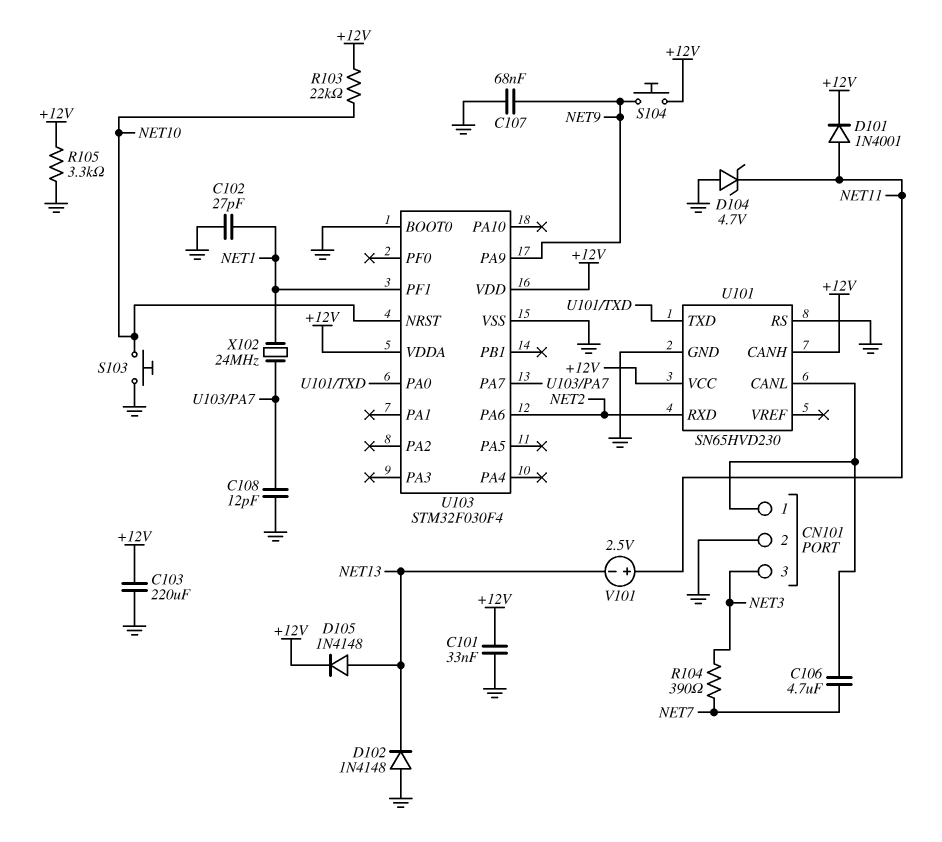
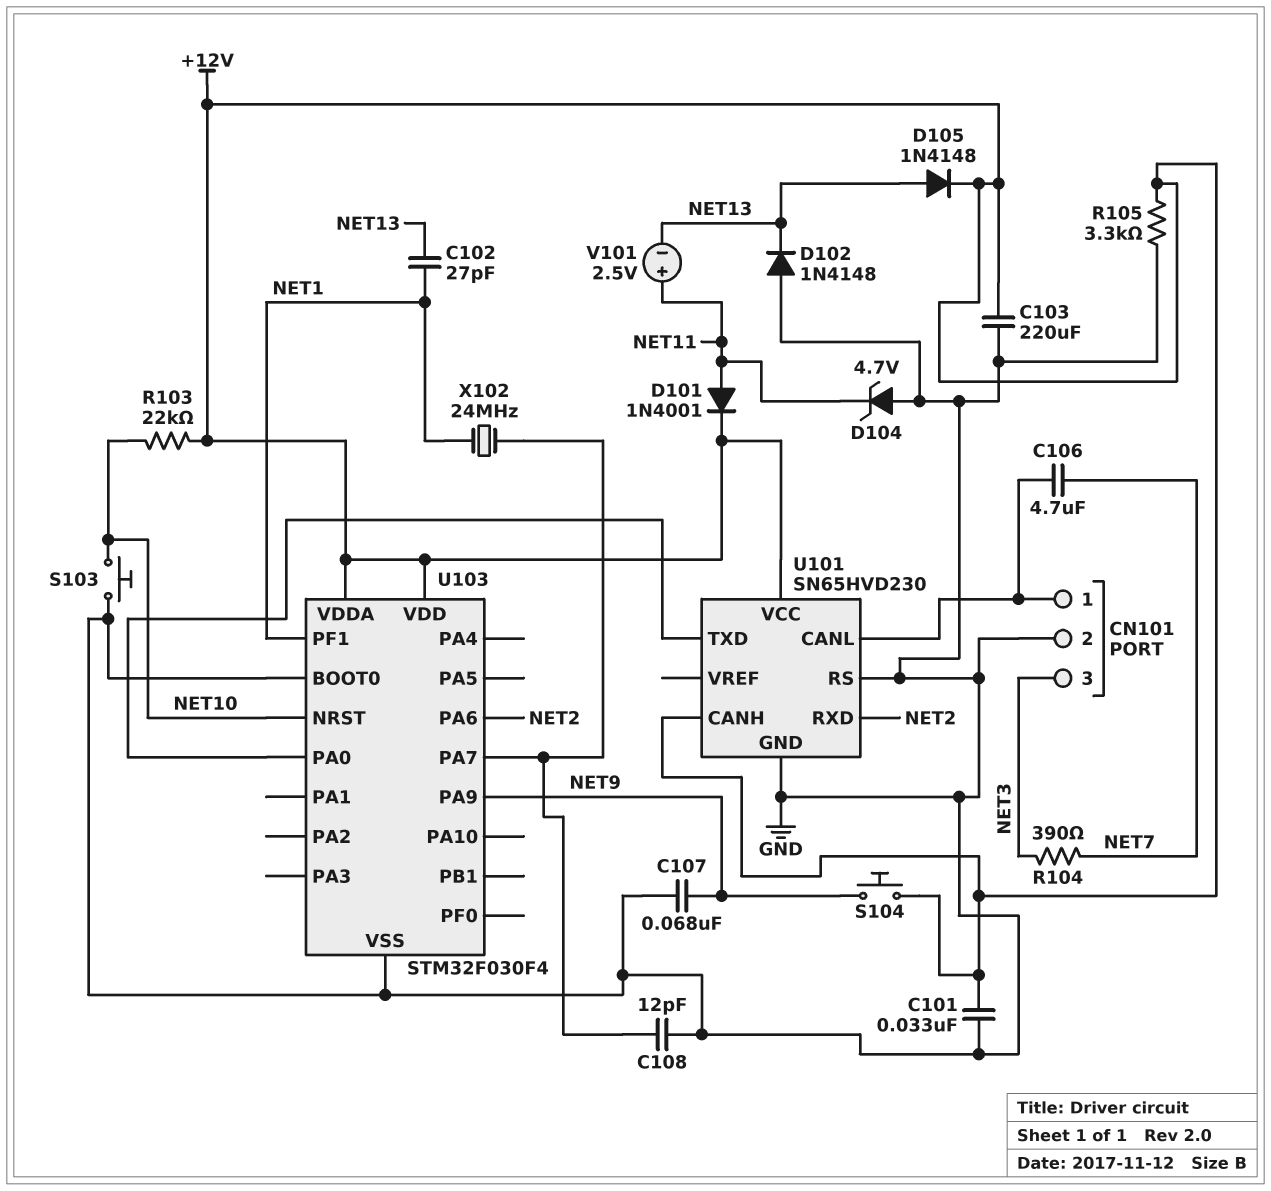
C102: 27pF (GND, NET1) -> 27pF (NET1, NET13)

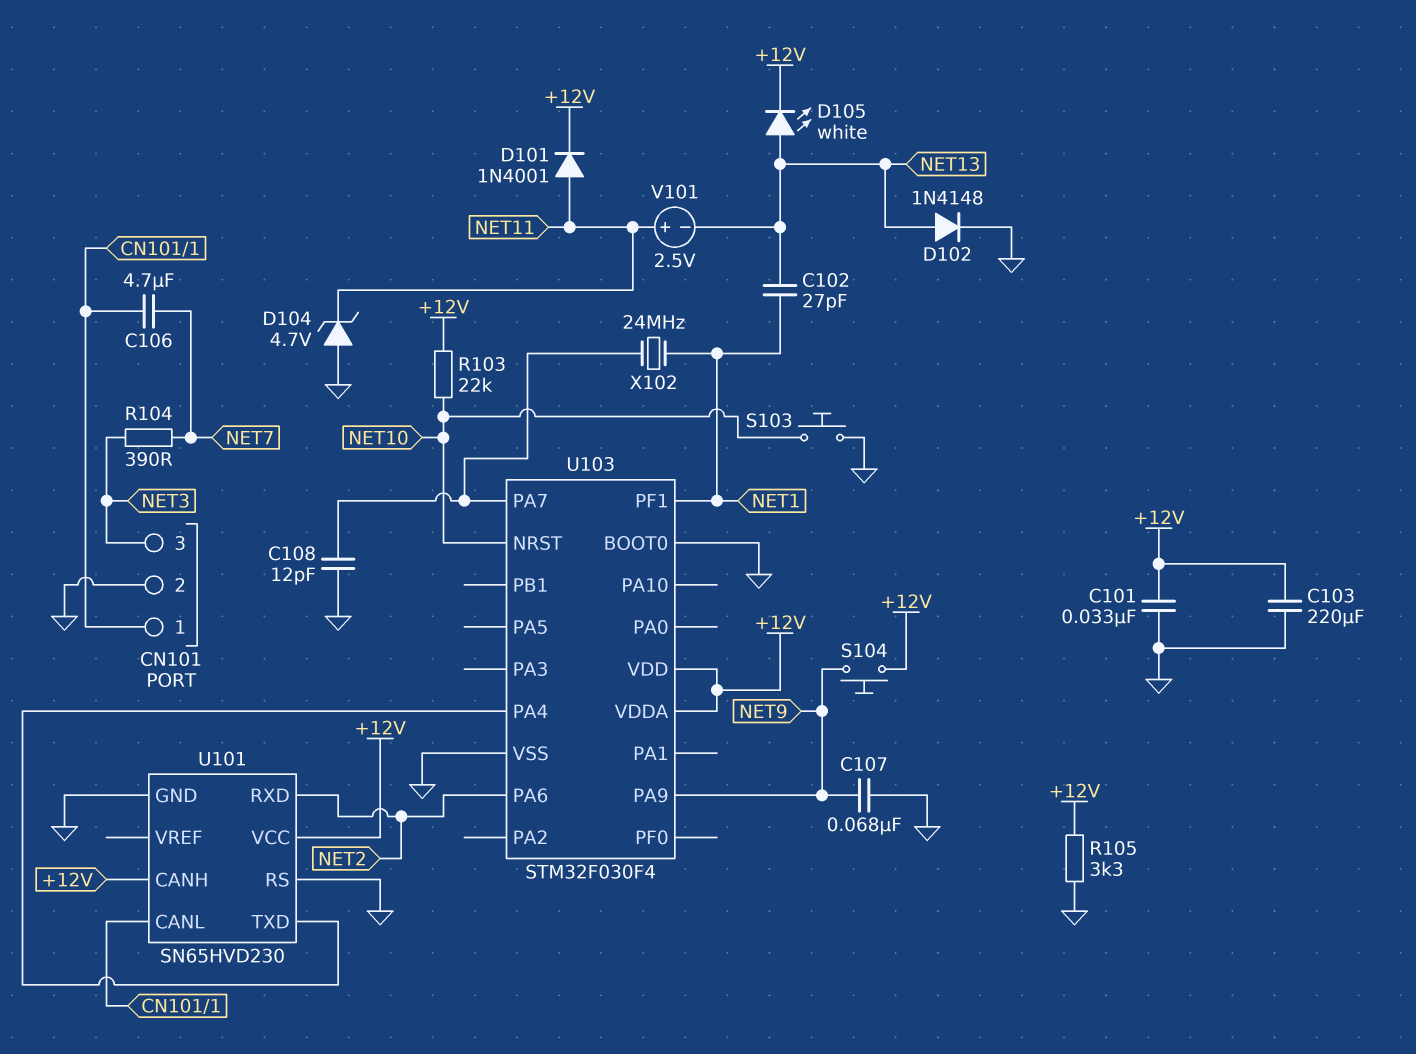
D102: diode 1N4148 (A GND, K NET13) -> diode 1N4148 (A NET13, K GND)
D105: diode 1N4148 (A NET13, K +12V) -> LED white (A NET13, K +12V)
U103 pin PA0: U101/TXD -> none
U103 pin PA4: none -> U101/TXD

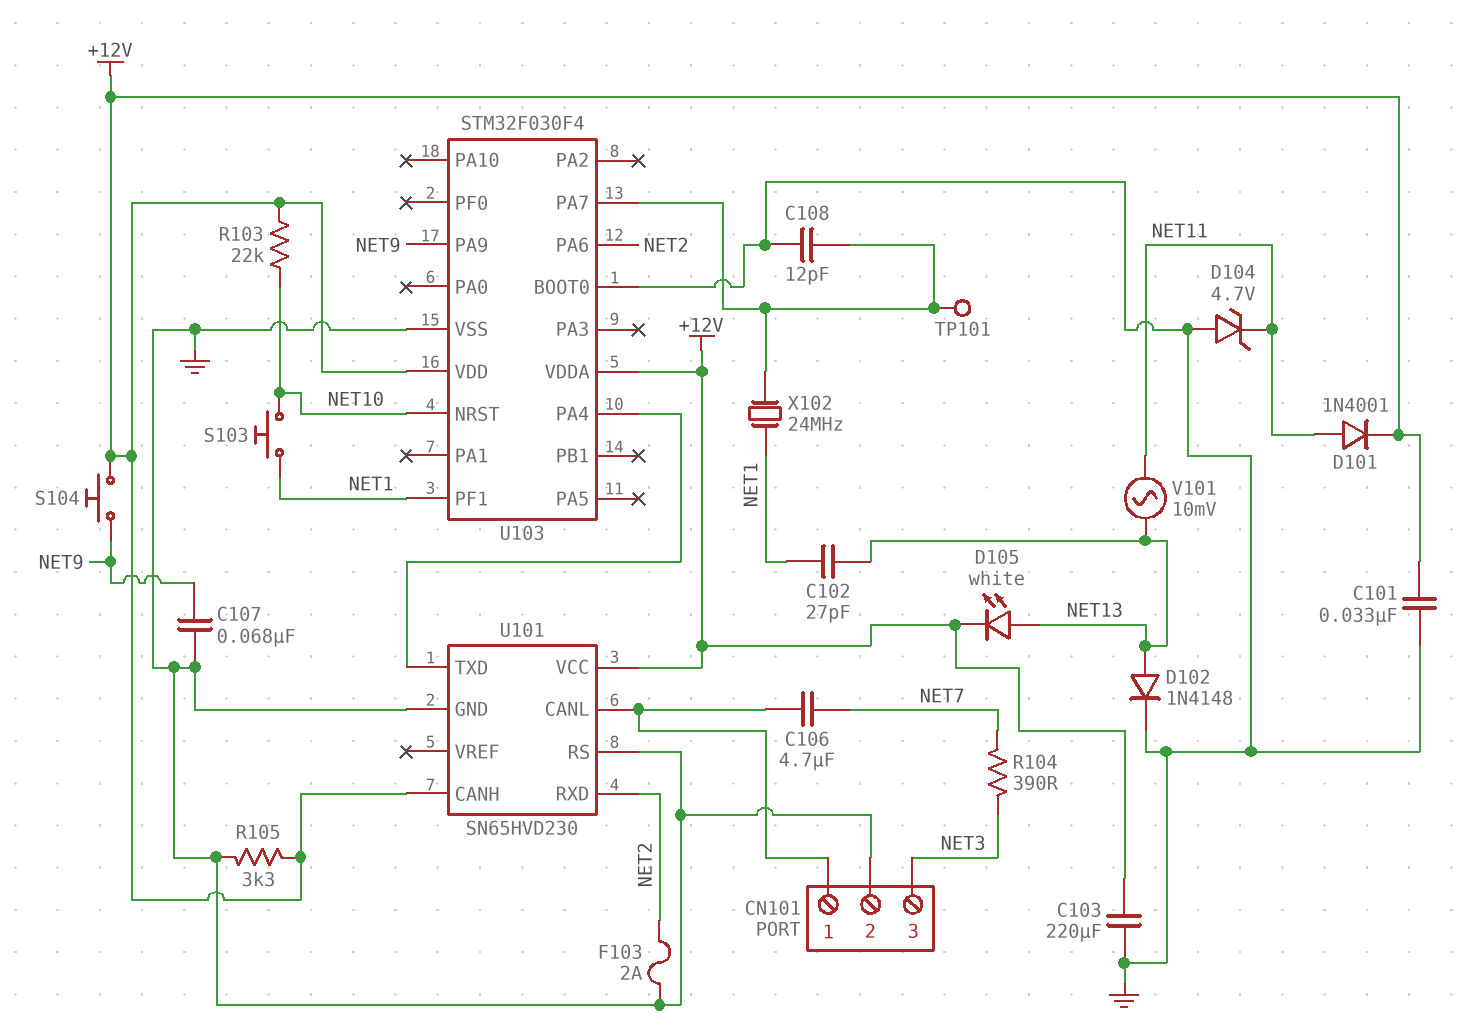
F103: none -> 2A (GND, NET2)
S103: button (GND, NET10) -> button (NET1, NET10)
TP101: none -> test point (U103/PA7)
V101: 2.5V (plus NET11, minus NET13) -> AC 10mV (NET11, NET13)

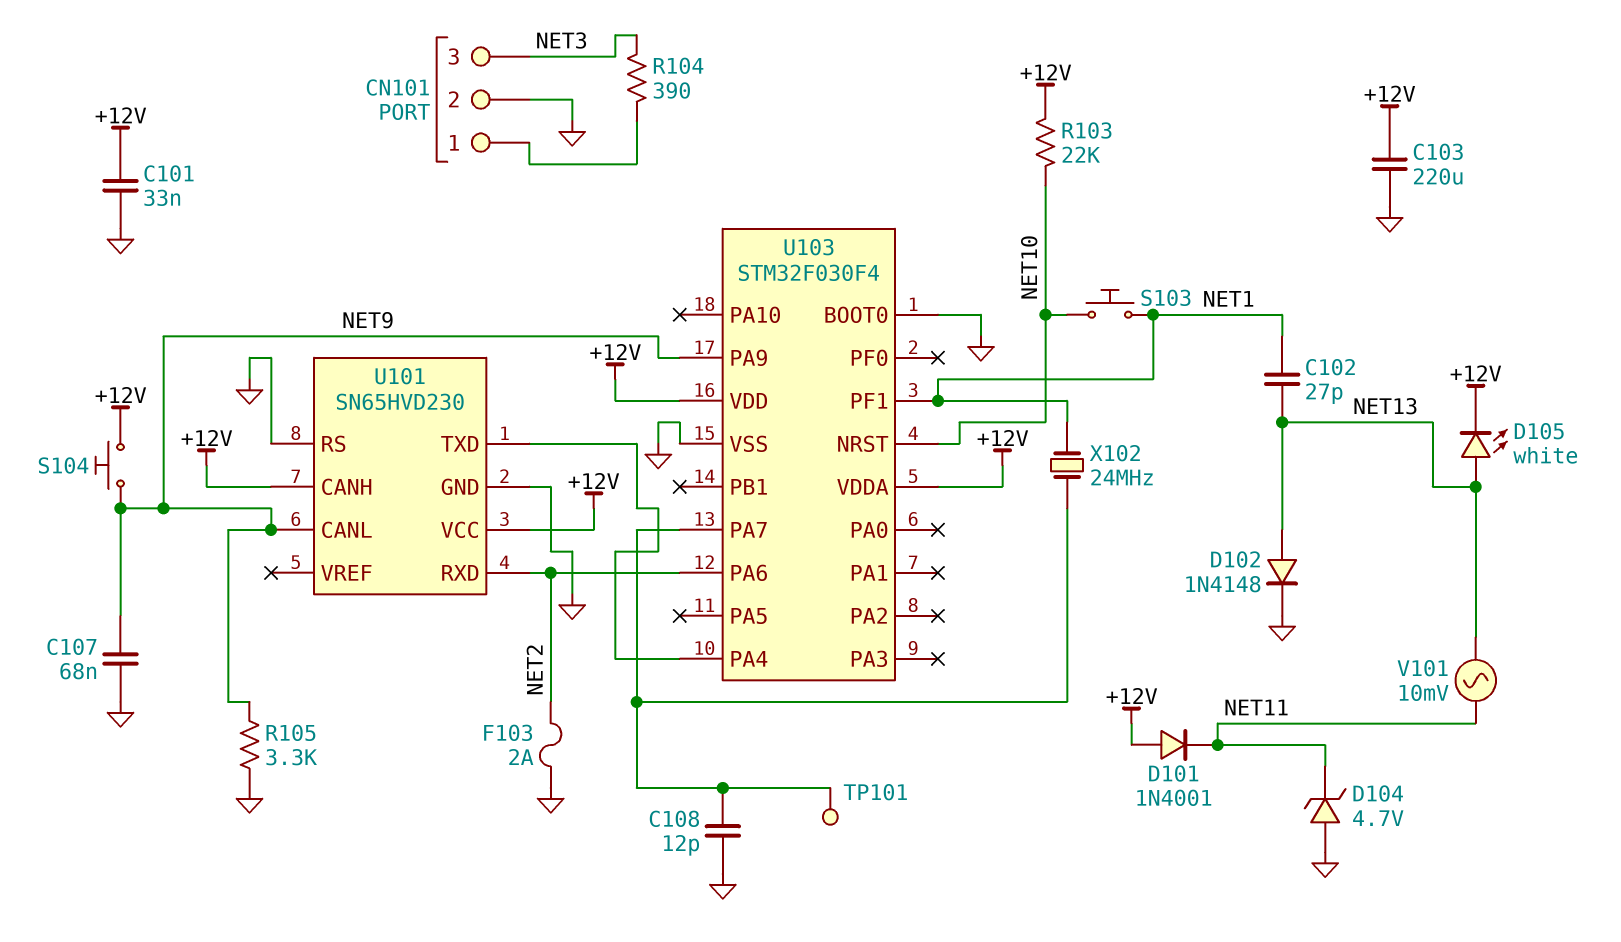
C106: 4.7uF (CN101/1, NET7) -> none
D101: diode 1N4001 (A NET11, K +12V) -> diode 1N4001 (A +12V, K NET11)
R104: 390 (NET3, NET7) -> 390 (CN101/1, NET3)
R105: 3.3k (+12V, GND) -> 3.3k (GND, NET9)
U101 pin CANL: CN101/1 -> NET9

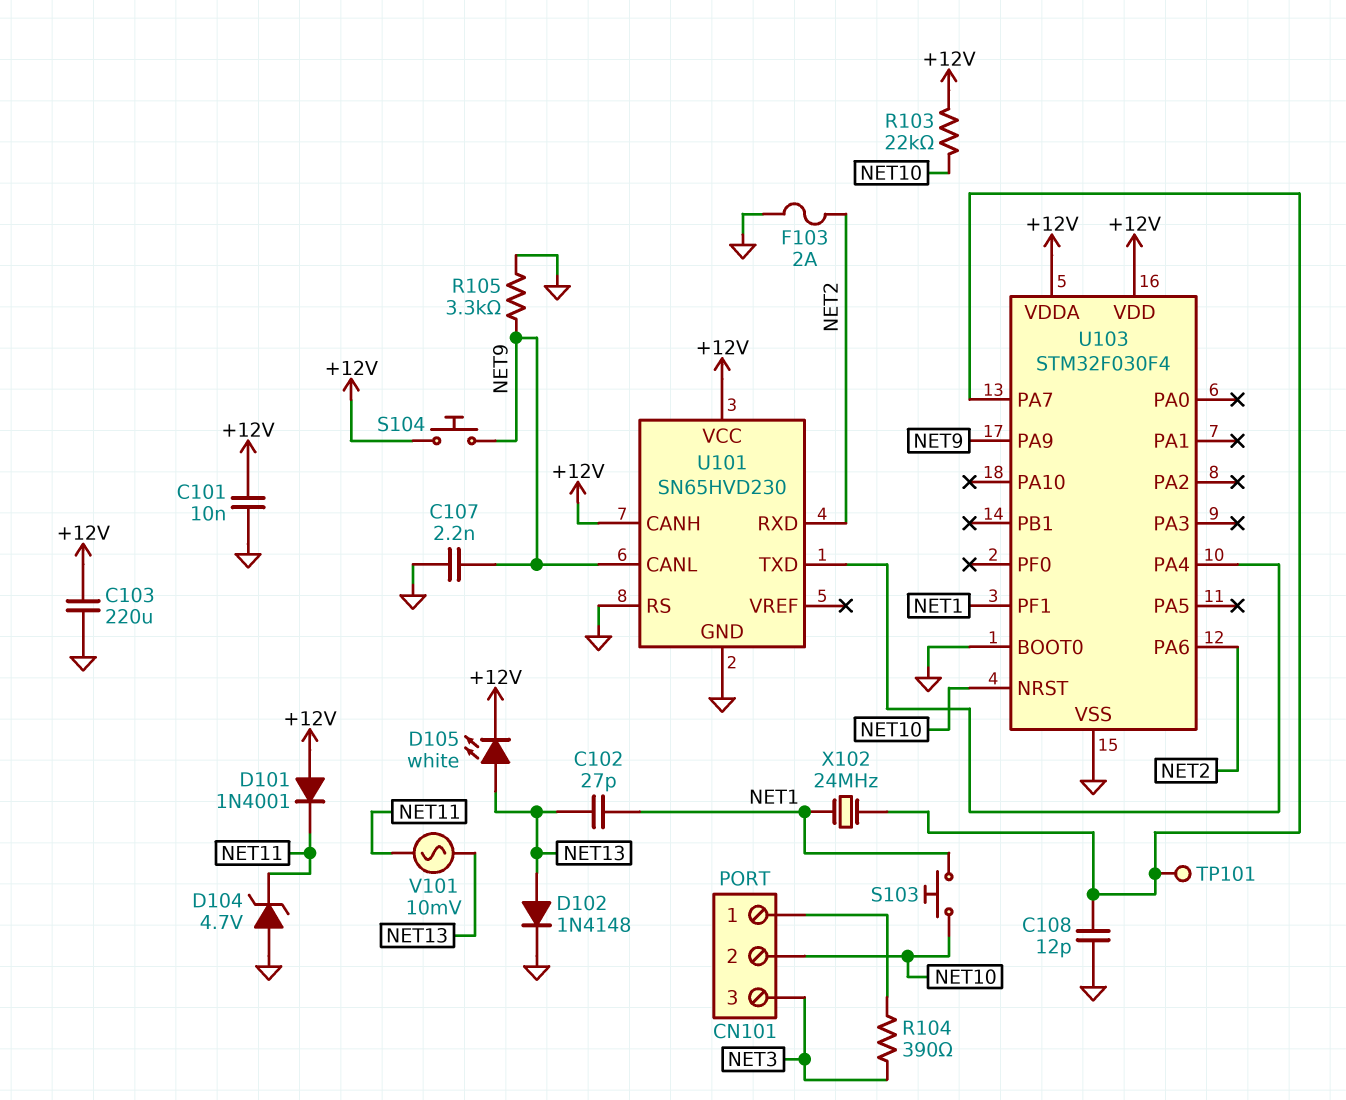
C101: 33nF (+12V, GND) -> 10nF (+12V, GND)
C107: 68nF (GND, NET9) -> 2.2nF (GND, NET9)
CN101 pin 2: GND -> NET10

